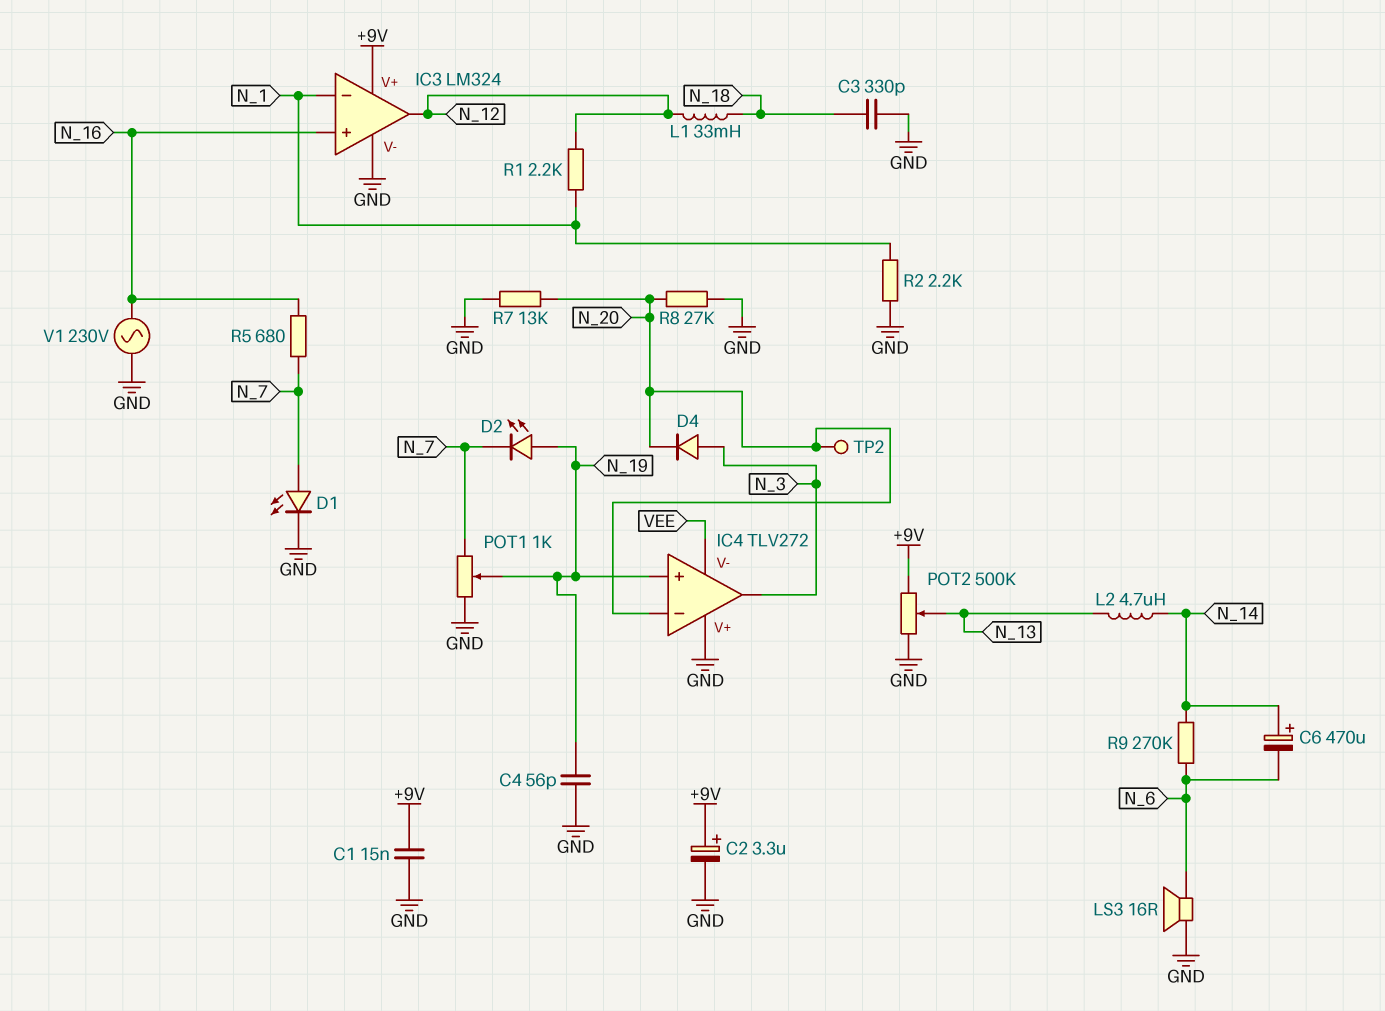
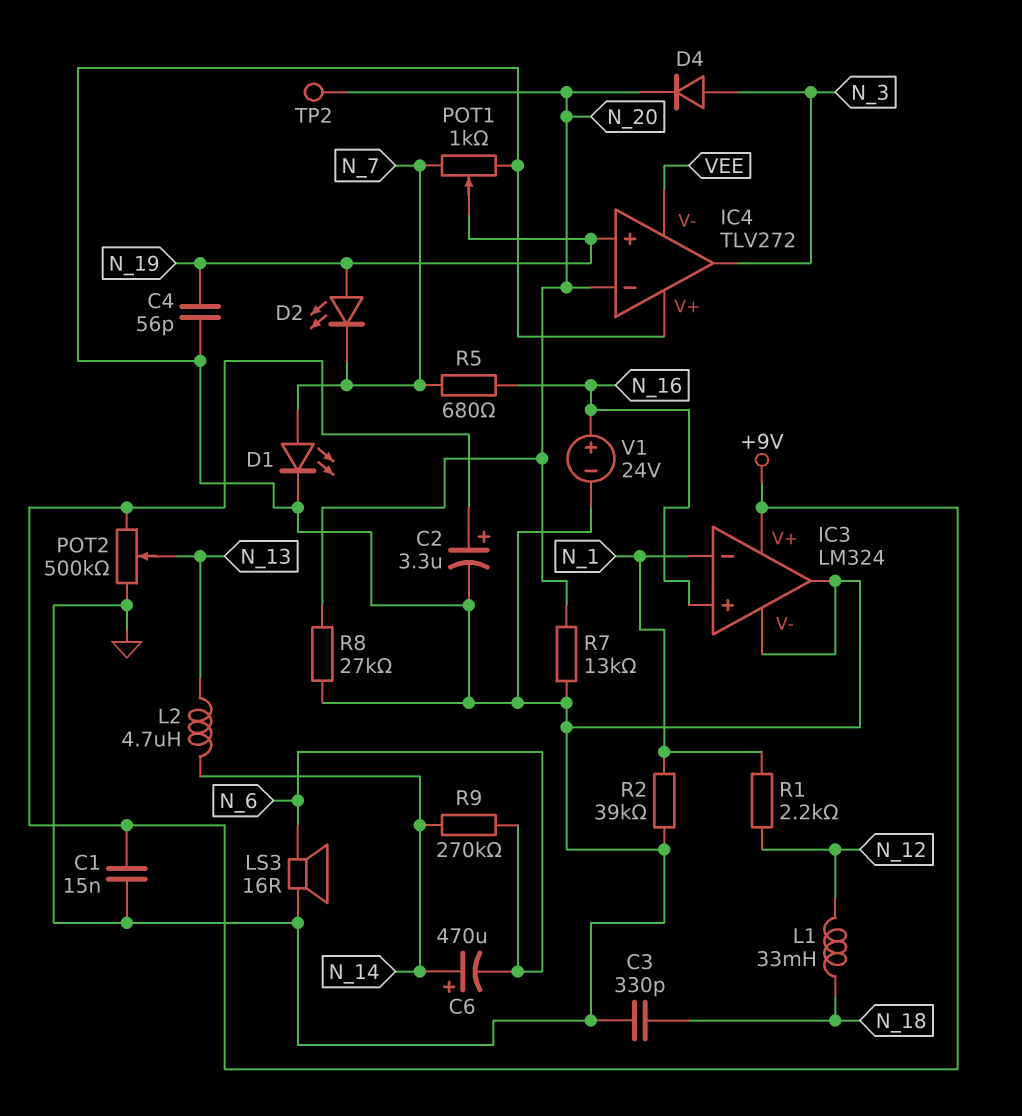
IC3 pin out: N_12 -> GND
R2: 2.2k (GND, N_1) -> 39k (GND, N_1)
V1: AC 230V (GND, N_16) -> 24V (plus N_16, minus GND)

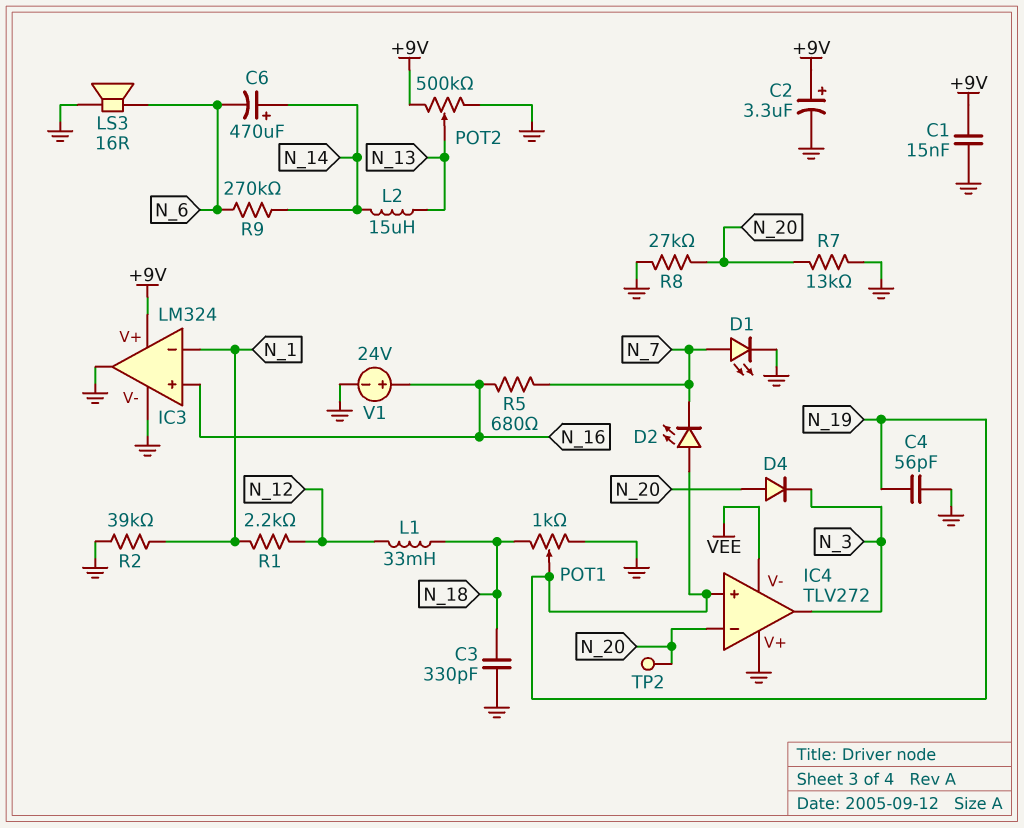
D4: diode (A N_3, K N_20) -> diode (A N_20, K N_3)
L2: 4.7uH (N_13, N_14) -> 15uH (N_13, N_14)
POT1: 1k (GND, N_7, wiper N_19) -> 1k (GND, N_18, wiper N_19)

